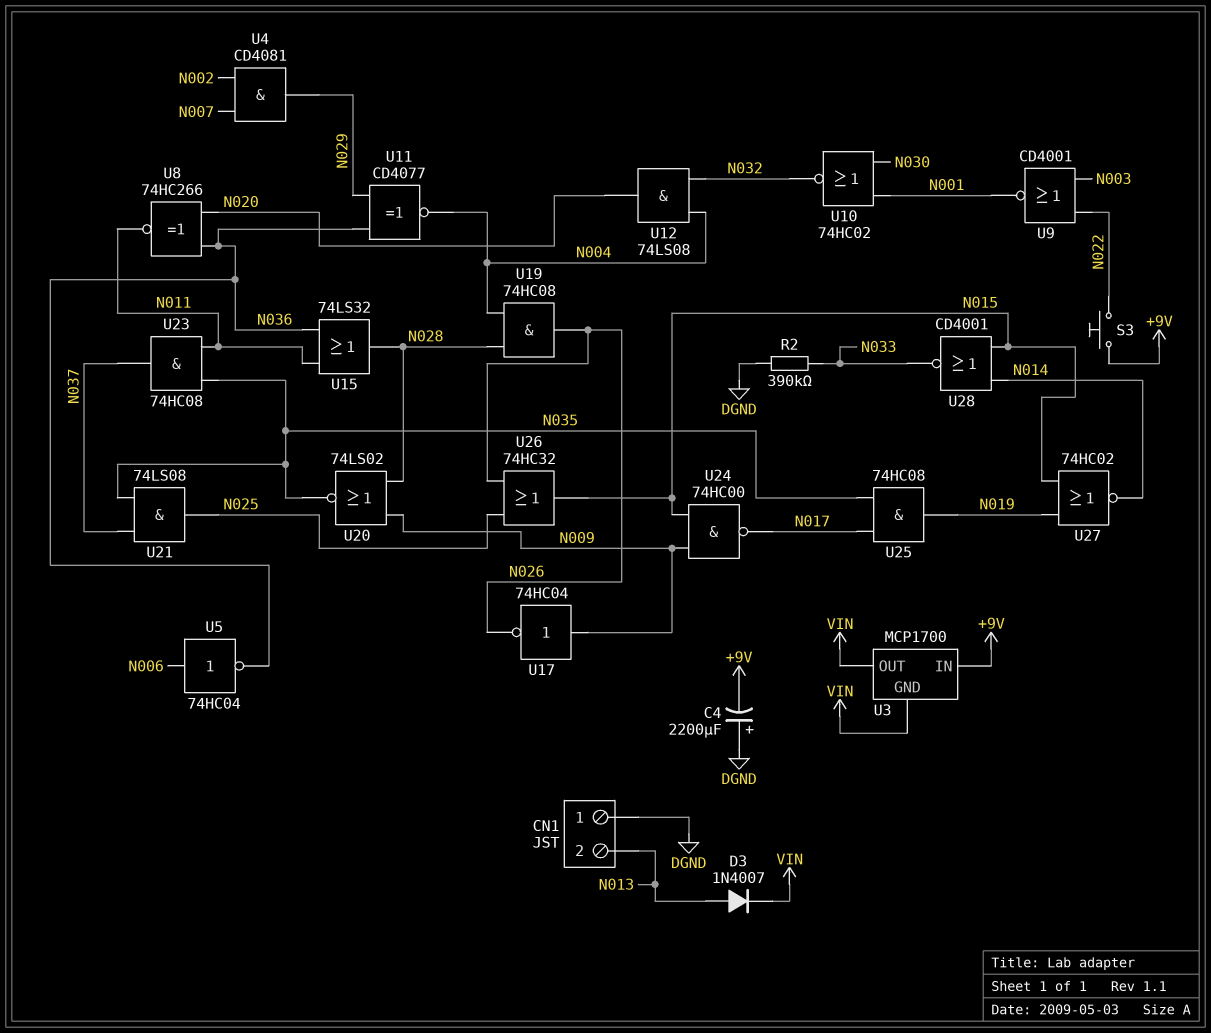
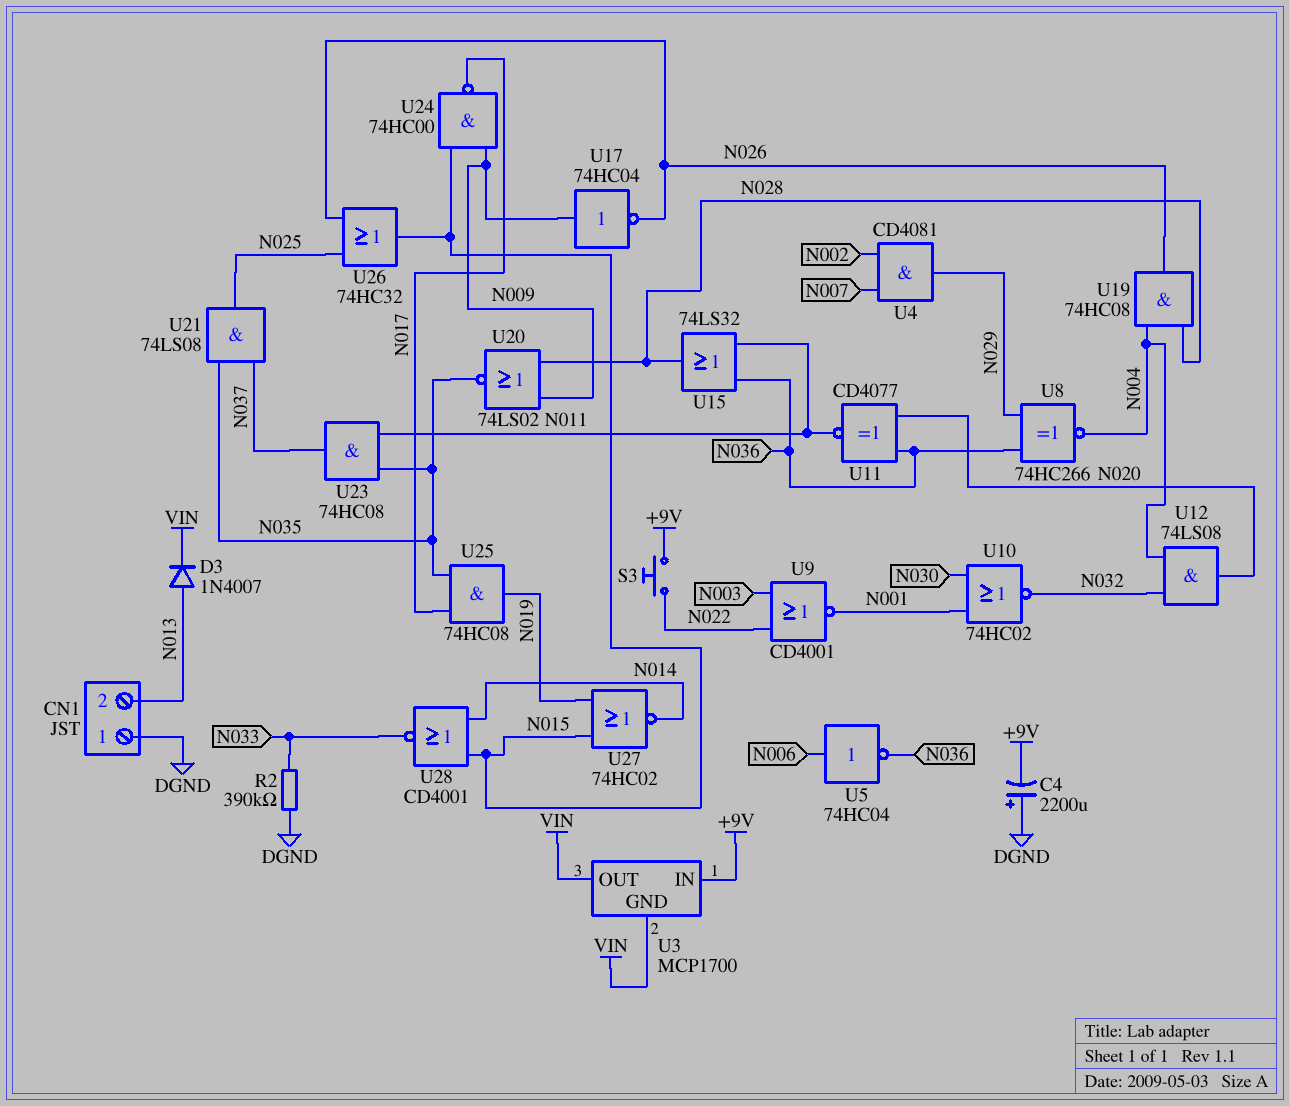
U8: XNOR 74HC266 (in N020, in N036, out N011) -> XNOR 74HC266 (in N029, in N036, out N004)
U11: XNOR CD4077 (in N029, in N036, out N004) -> XNOR CD4077 (in N020, in N036, out N011)

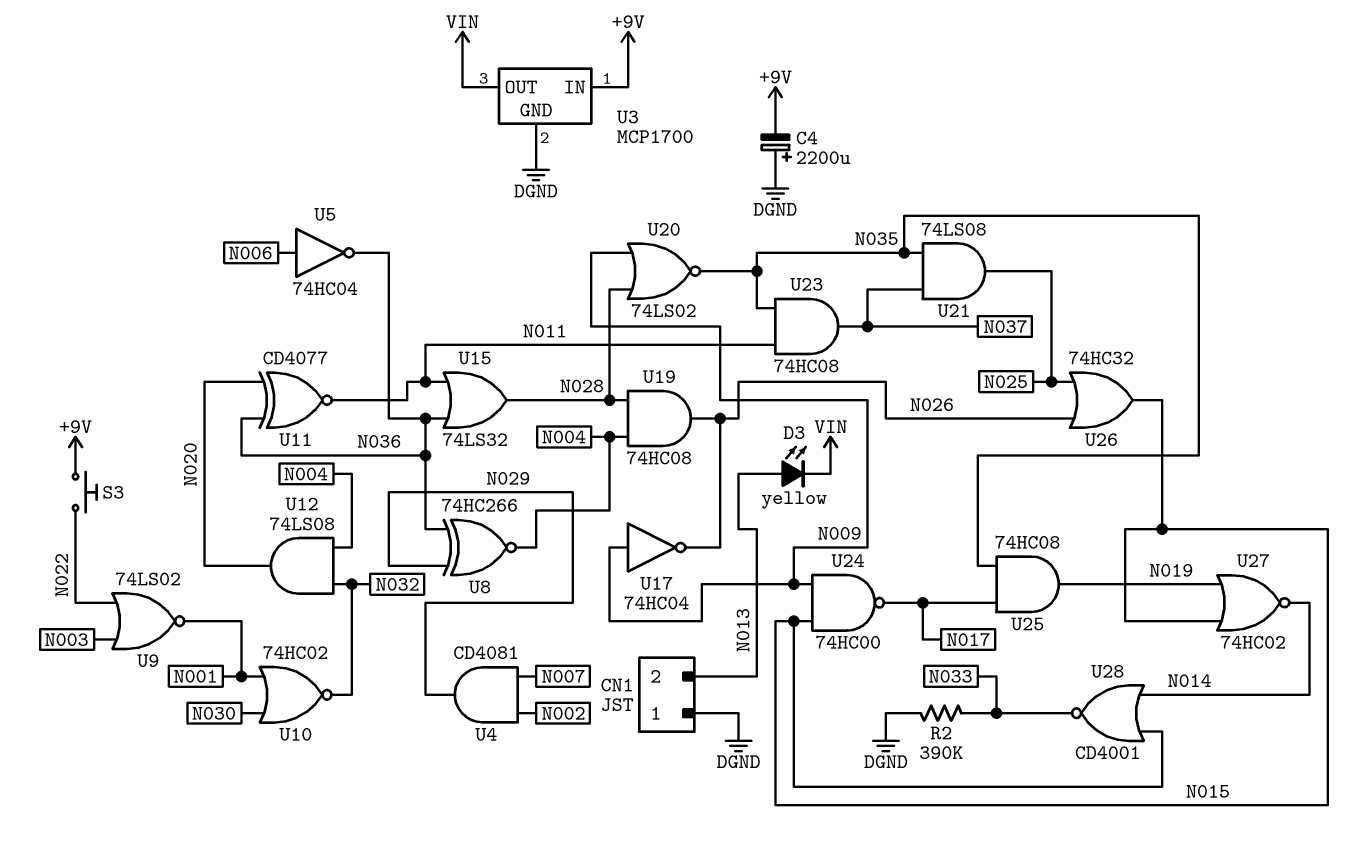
D3: diode 1N4007 (A N013, K VIN) -> LED yellow (A N013, K VIN)
U3 pin GND: VIN -> DGND
U9: NOR CD4001 (in N003, in N022, out N001) -> NOR 74LS02 (in N003, in N022, out N001)

